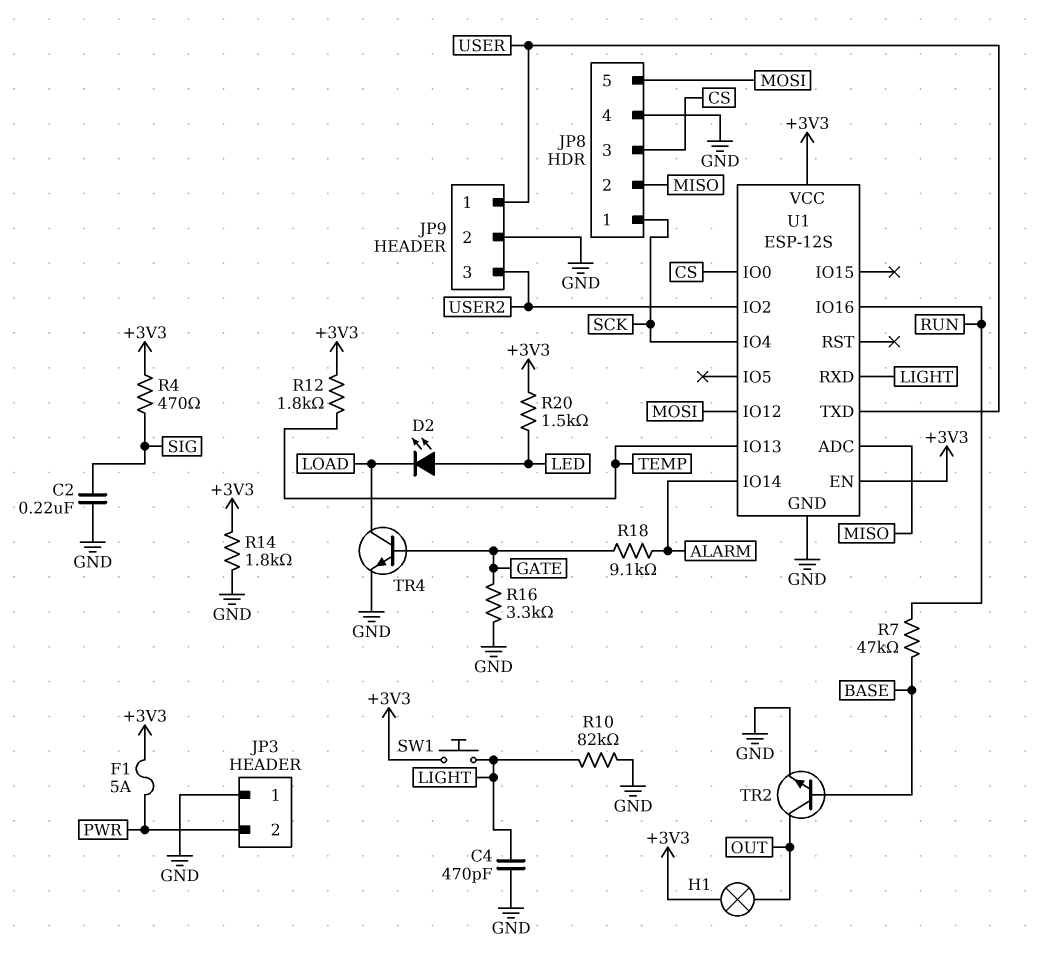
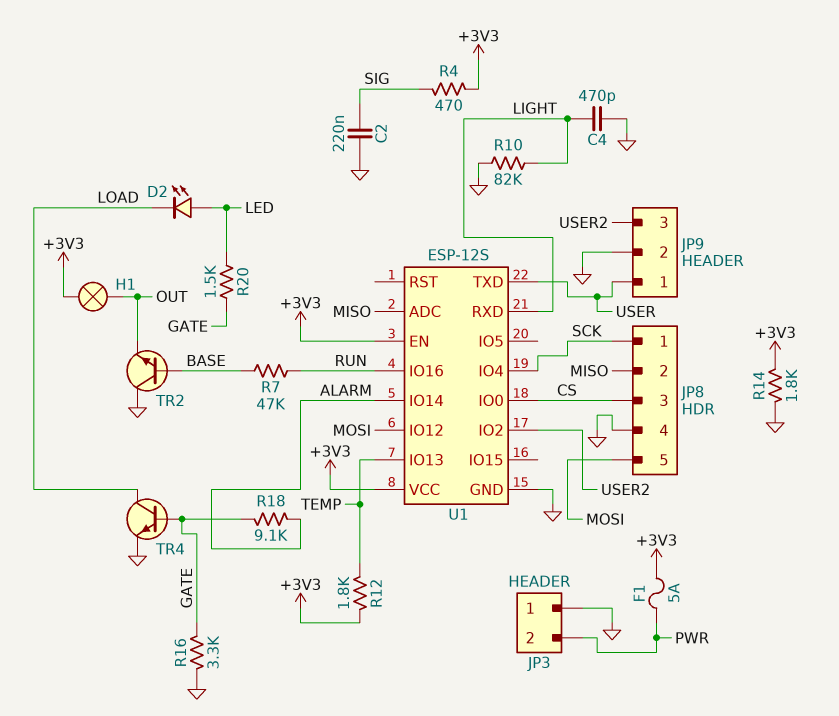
R20: 1.5k (+3V3, LED) -> 1.5k (GATE, LED)
SW1: button (+3V3, LIGHT) -> none
TR2: NPN (B BASE, C OUT, E GND) -> NPN (B BASE, C GND, E OUT)

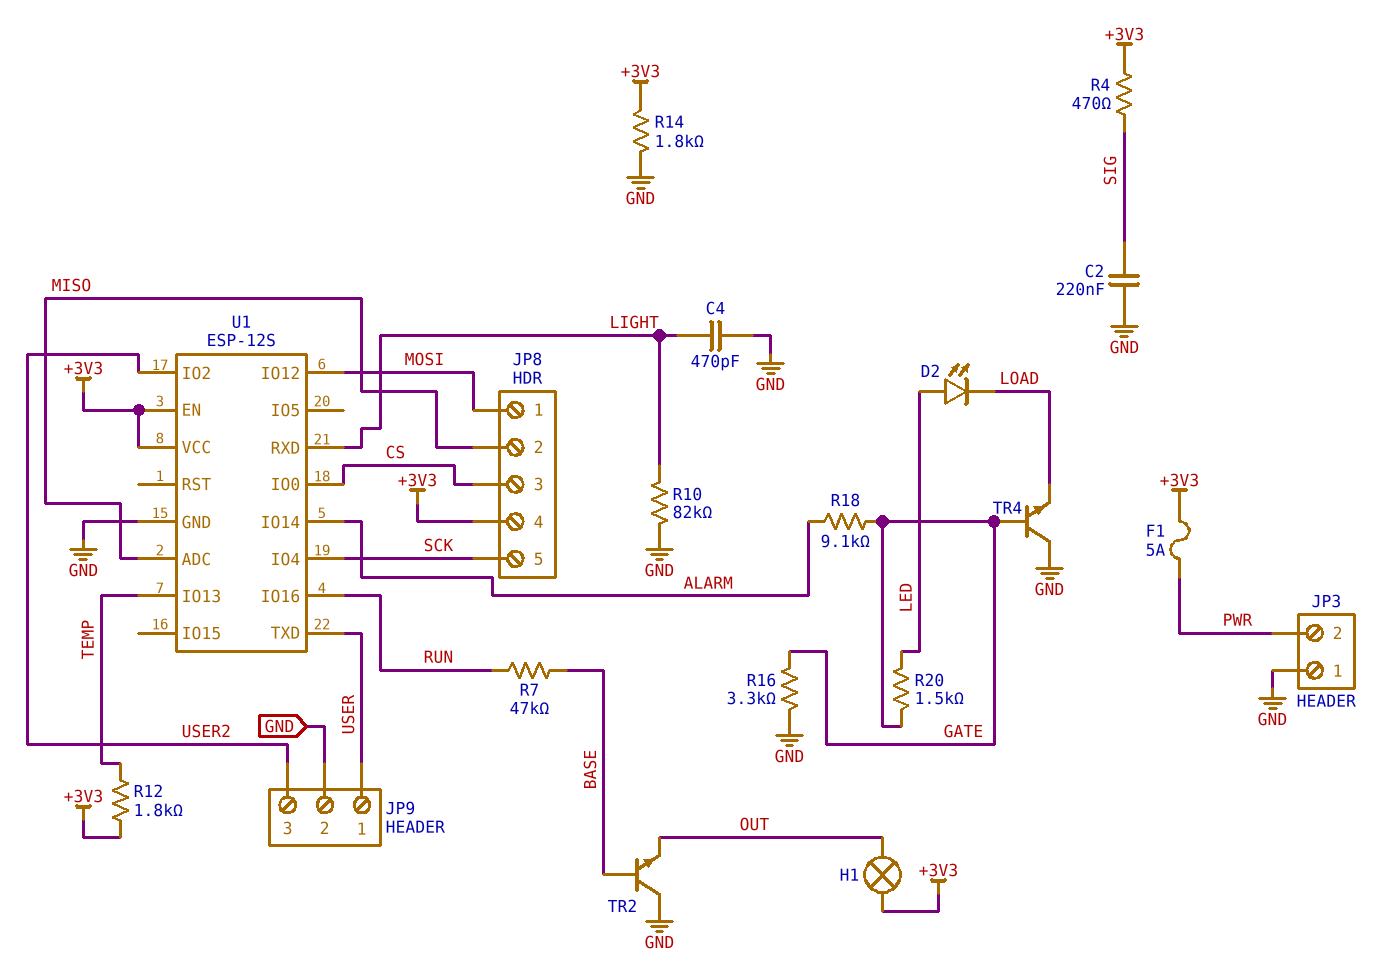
JP8 pin 1: SCK -> MOSI
JP8 pin 4: GND -> +3V3
JP8 pin 5: MOSI -> SCK
TR4: NPN (B GATE, C LOAD, E GND) -> NPN (B GATE, C GND, E LOAD)

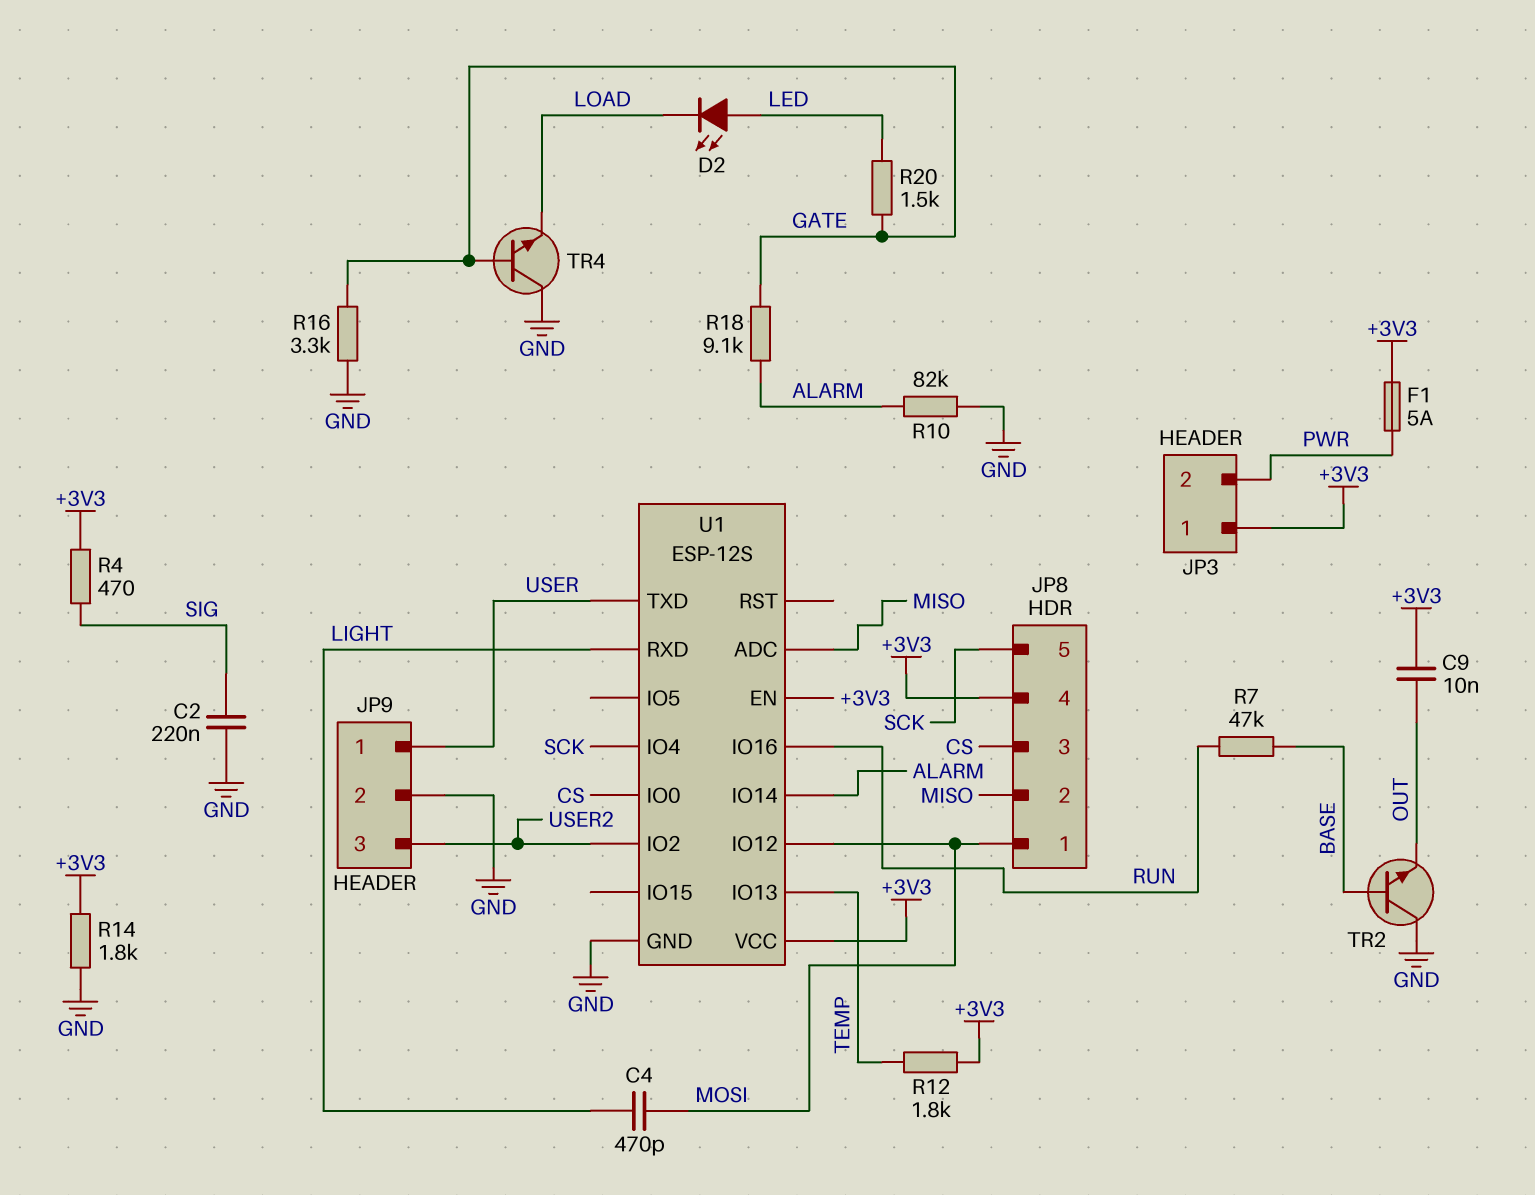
C4: 470pF (GND, LIGHT) -> 470pF (LIGHT, MOSI)
C9: none -> 10nF (+3V3, OUT)
H1: lamp (+3V3, OUT) -> none
JP3 pin 1: GND -> +3V3
R10: 82k (GND, LIGHT) -> 82k (ALARM, GND)

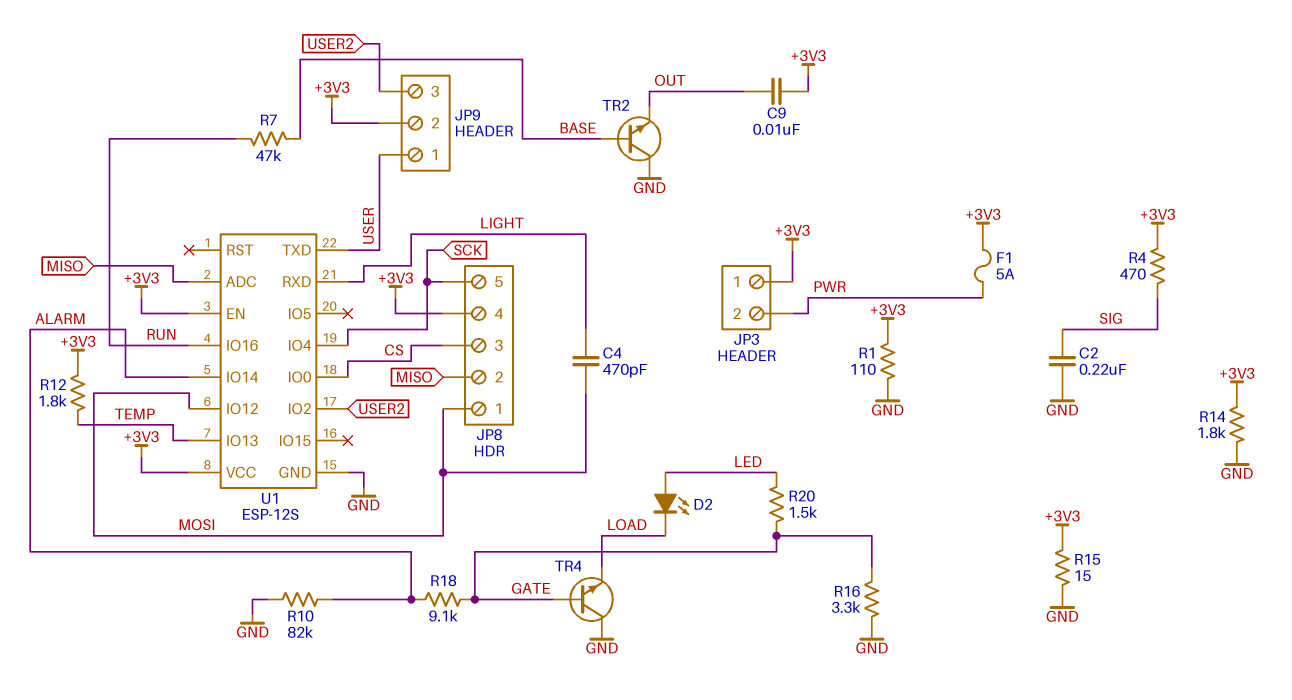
JP9 pin 2: GND -> +3V3
R1: none -> 110 (+3V3, GND)
R15: none -> 15 (+3V3, GND)

